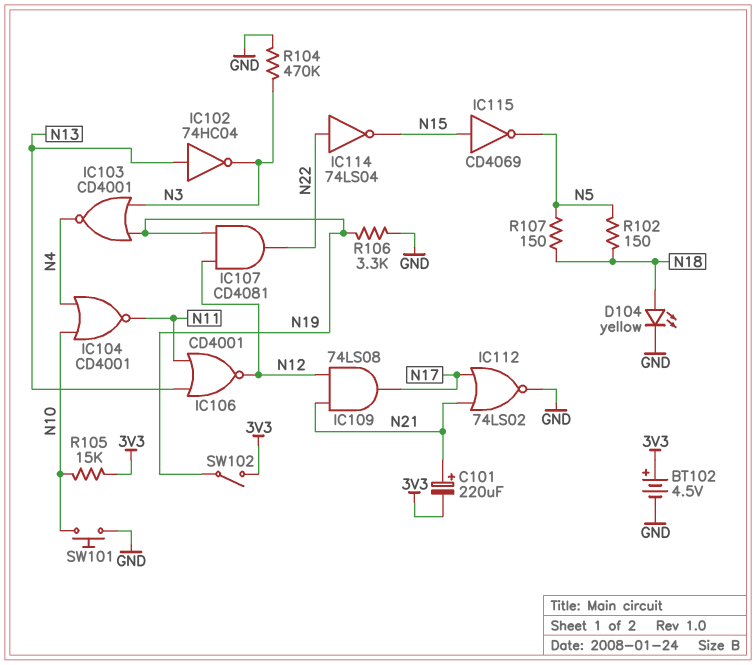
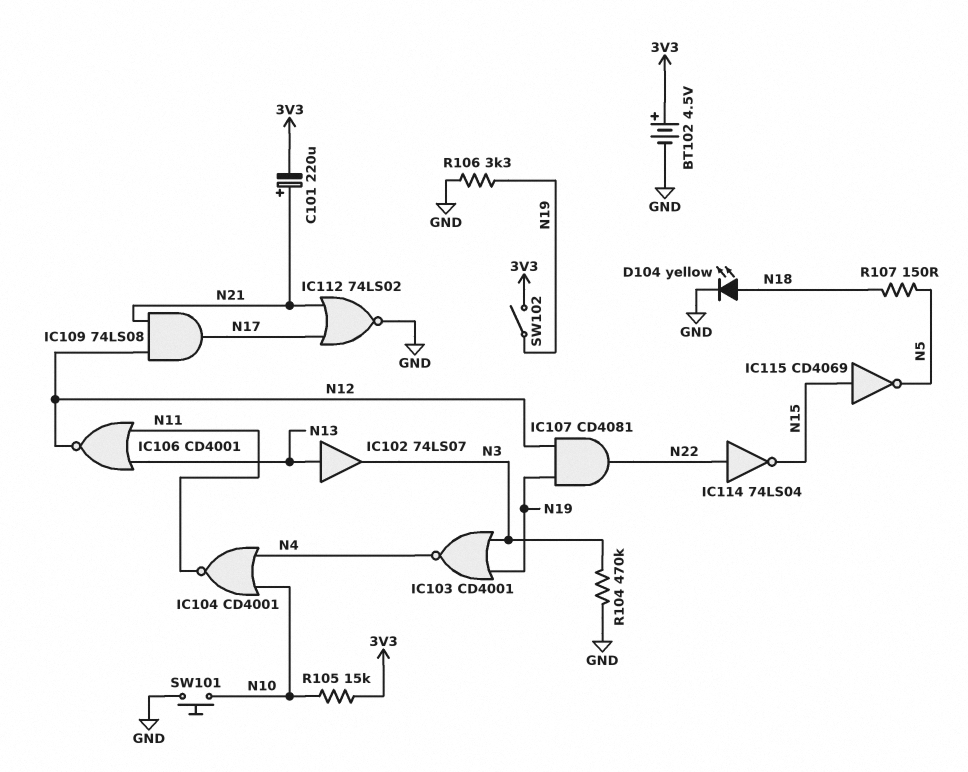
IC102: NOT 74HC04 (in N13, out N3) -> buffer 74LS07 (in N13, out N3)
R102: 150 (N5, N18) -> none

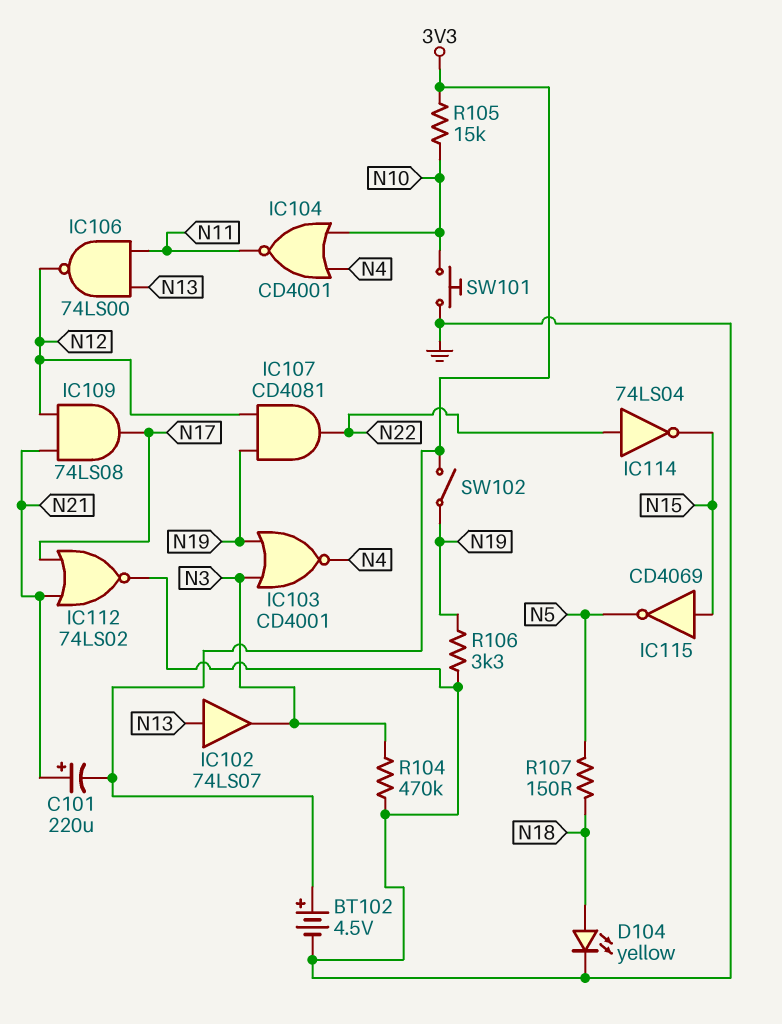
IC106: NOR CD4001 (in N11, in N13, out N12) -> NAND 74LS00 (in N11, in N13, out N12)

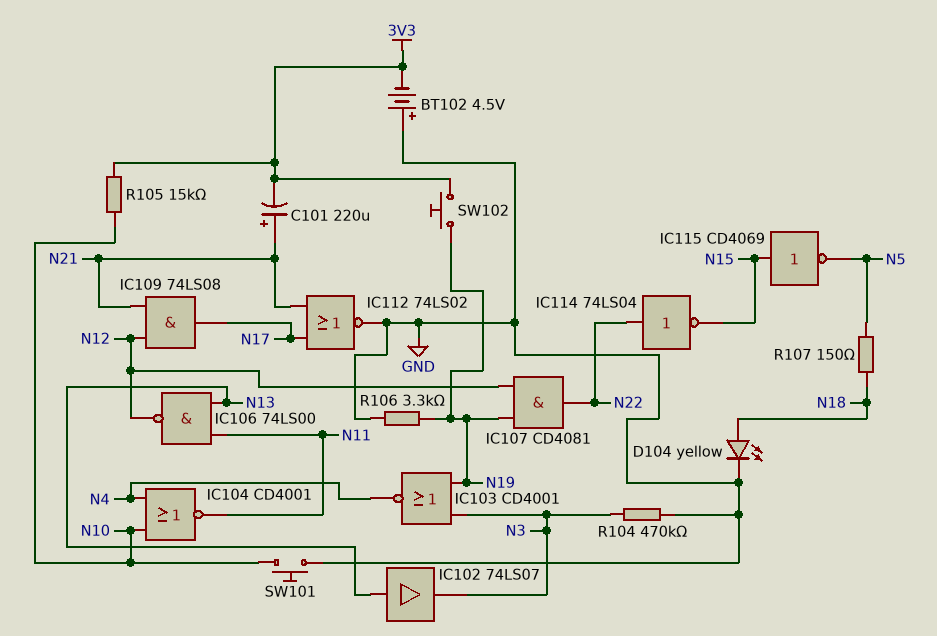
BT102: 4.5V (plus 3V3, minus GND) -> 4.5V (plus GND, minus 3V3)
SW102: switch (3V3, N19) -> button (3V3, N19)

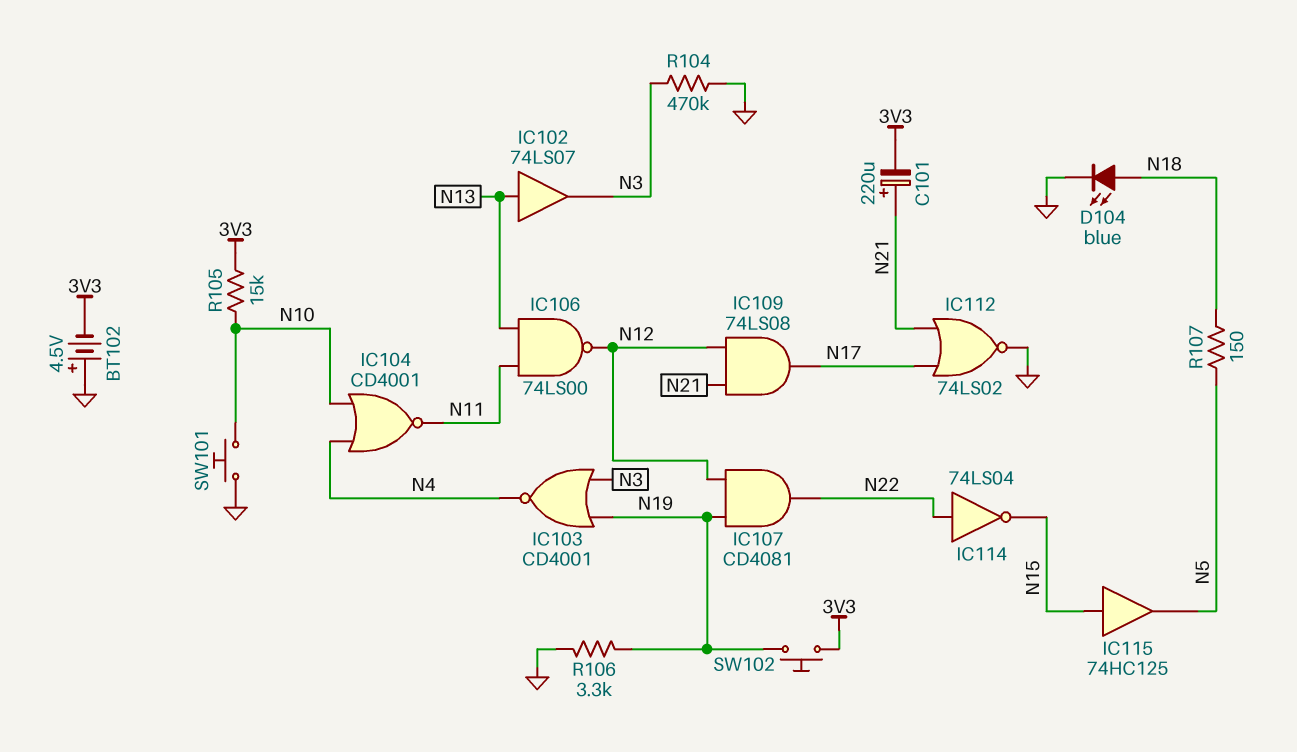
D104: LED yellow (A N18, K GND) -> LED blue (A N18, K GND)
IC115: NOT CD4069 (in N15, out N5) -> buffer 74HC125 (in N15, out N5)

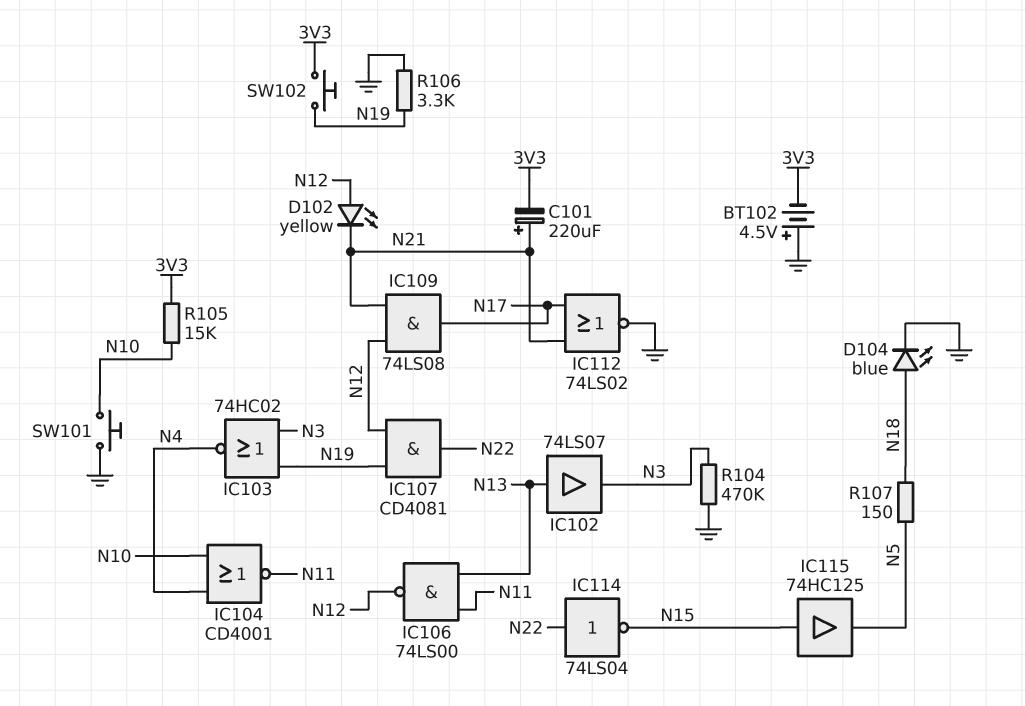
D102: none -> LED yellow (A N12, K N21)
IC103: NOR CD4001 (in N3, in N19, out N4) -> NOR 74HC02 (in N3, in N19, out N4)

